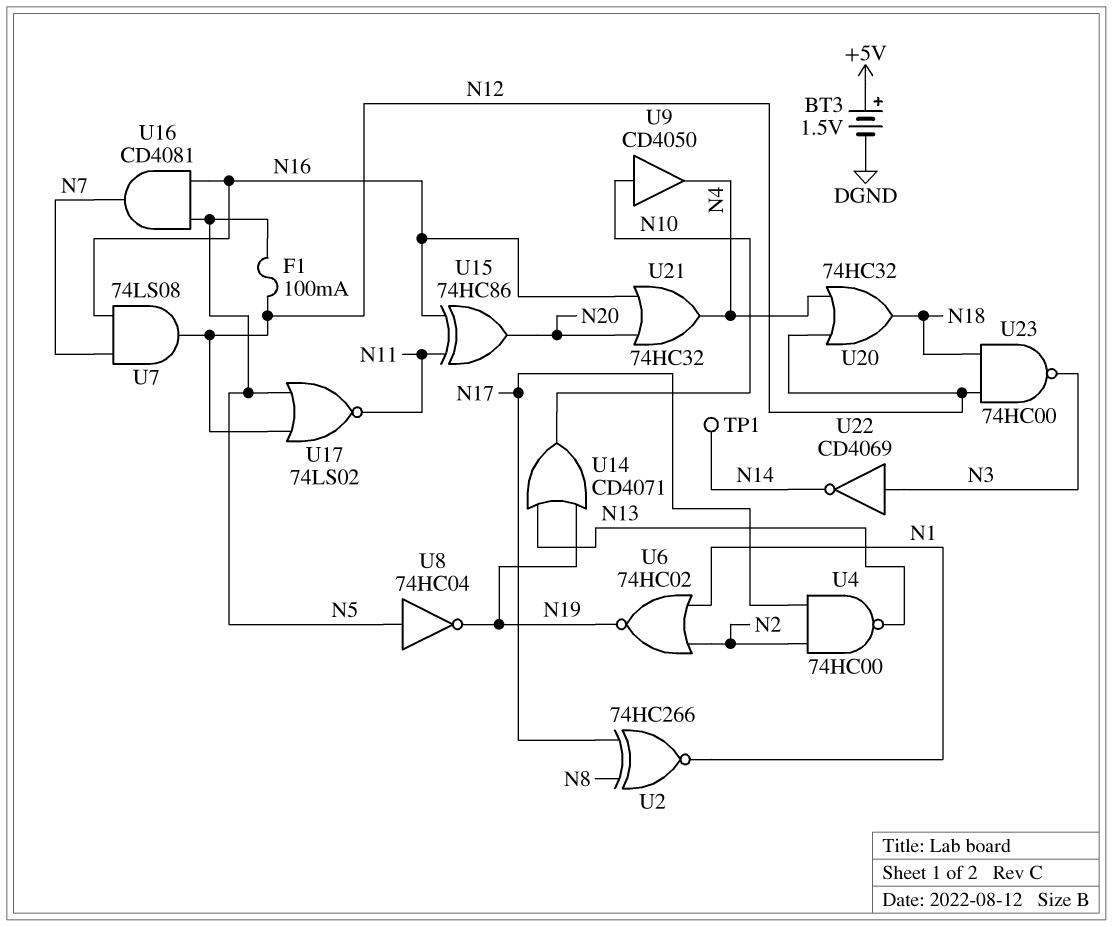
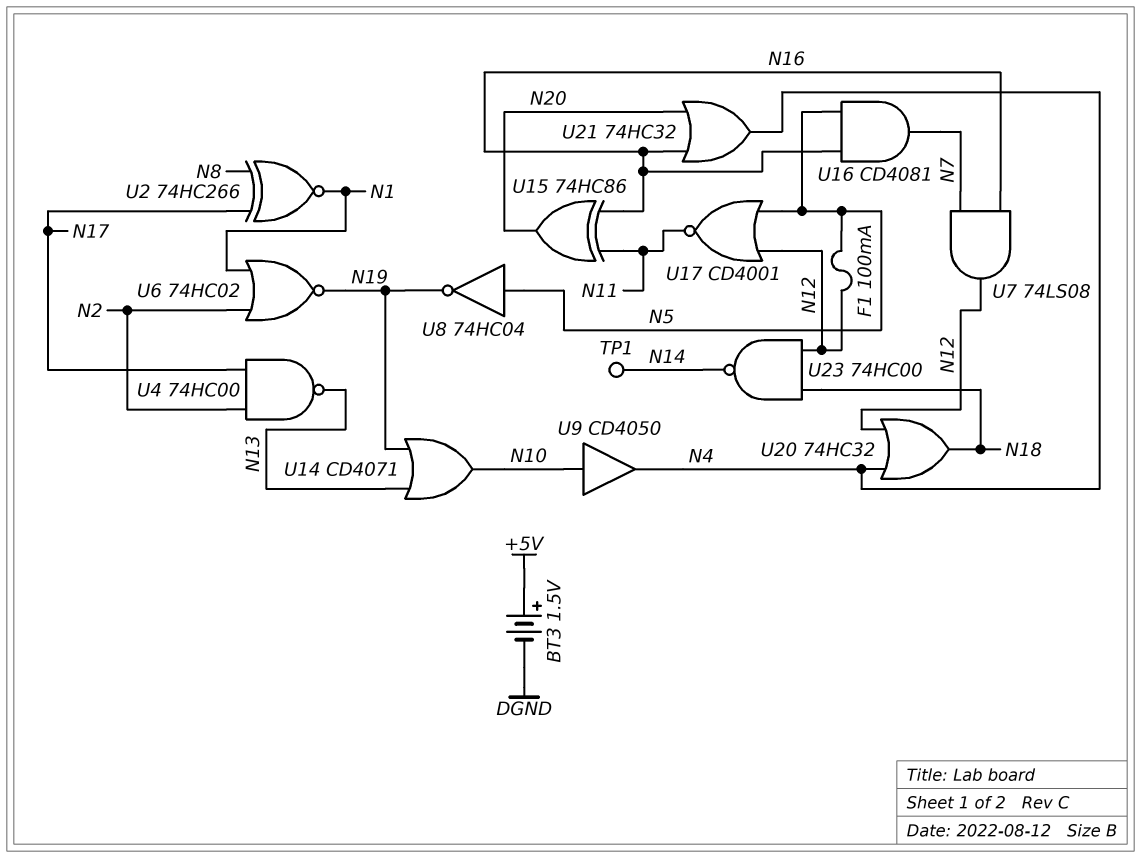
U17: NOR 74LS02 (in N5, in N12, out N11) -> NOR CD4001 (in N5, in N12, out N11)
U22: NOT CD4069 (in N3, out N14) -> none
U23: NAND 74HC00 (in N12, in N18, out N3) -> NAND 74HC00 (in N12, in N18, out N14)

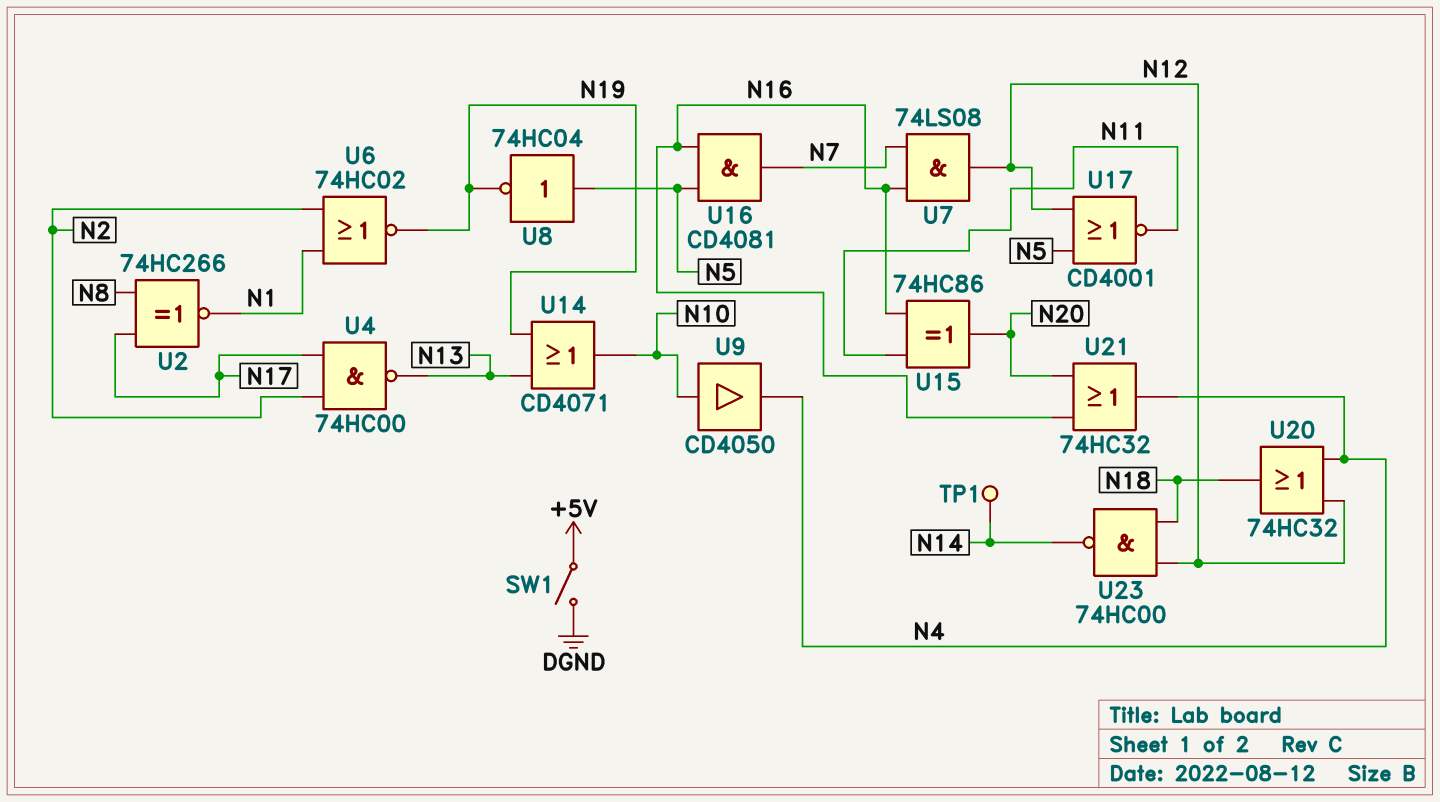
BT3: 1.5V (plus +5V, minus DGND) -> none
F1: 100mA (N5, N12) -> none
SW1: none -> switch (+5V, DGND)

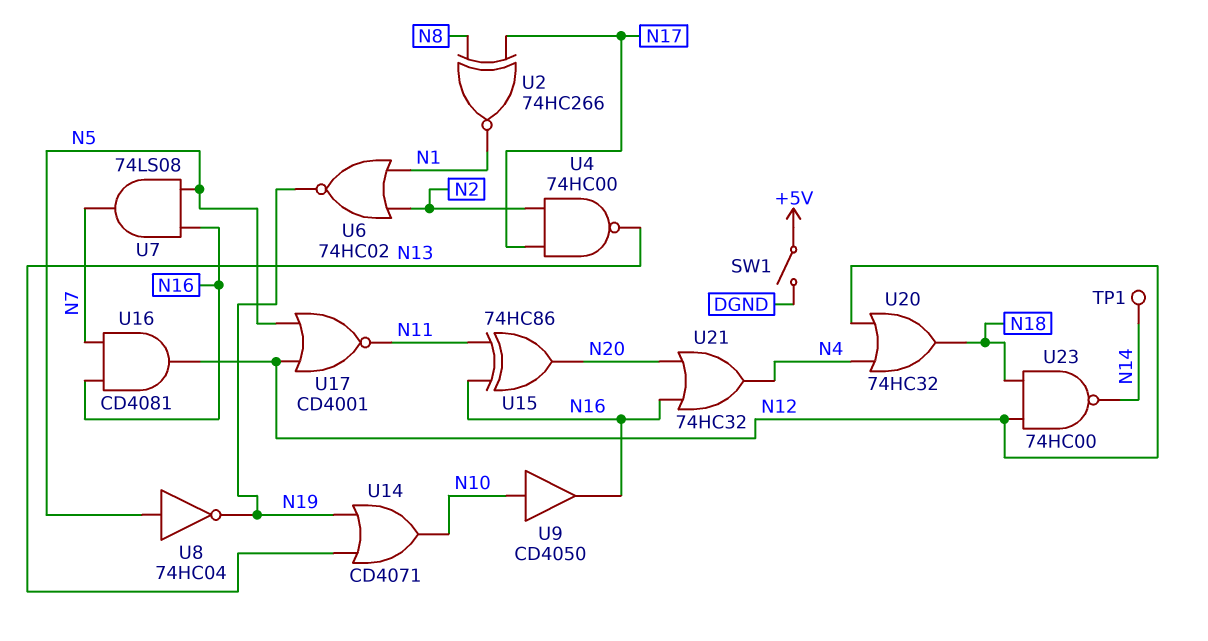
U7: AND 74LS08 (in N7, in N16, out N12) -> AND 74LS08 (in N5, in N16, out N7)
U9: buffer CD4050 (in N10, out N4) -> buffer CD4050 (in N10, out N16)
U16: AND CD4081 (in N5, in N16, out N7) -> AND CD4081 (in N7, in N16, out N12)

